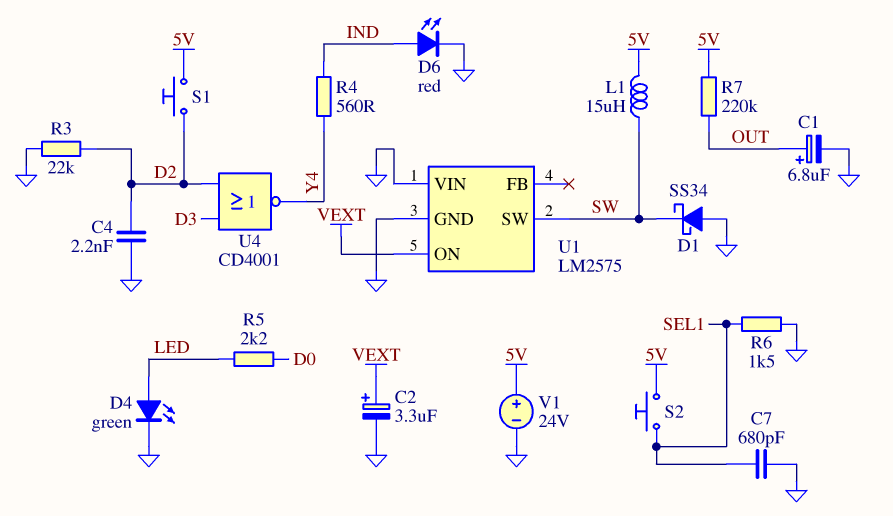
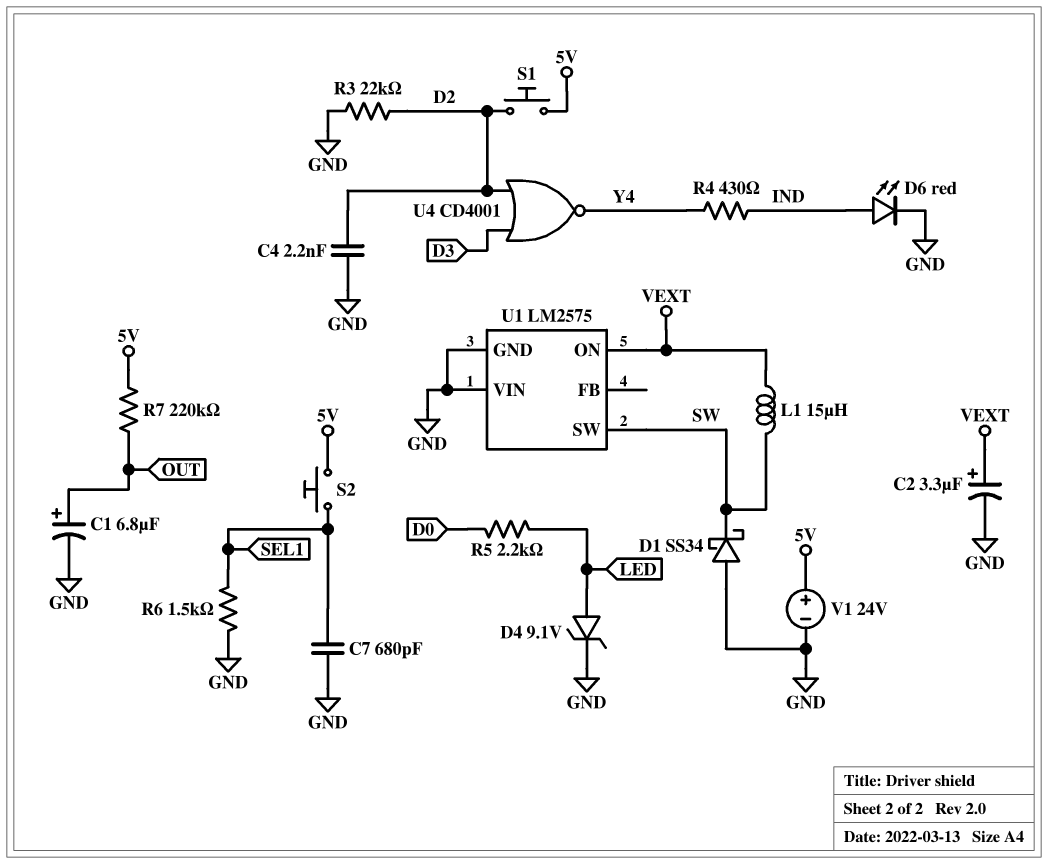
D4: LED green (A LED, K GND) -> zener 9.1V (A LED, K GND)
L1: 15uH (5V, SW) -> 15uH (SW, VEXT)
R4: 560 (IND, Y4) -> 430 (IND, Y4)

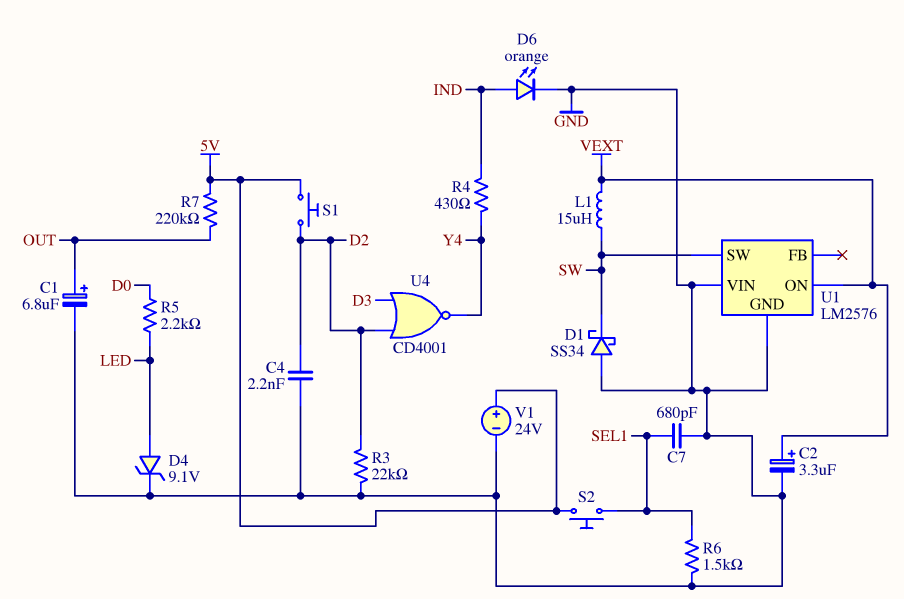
D6: LED red (A IND, K GND) -> LED orange (A IND, K GND)
U1: LM2575 -> LM2576

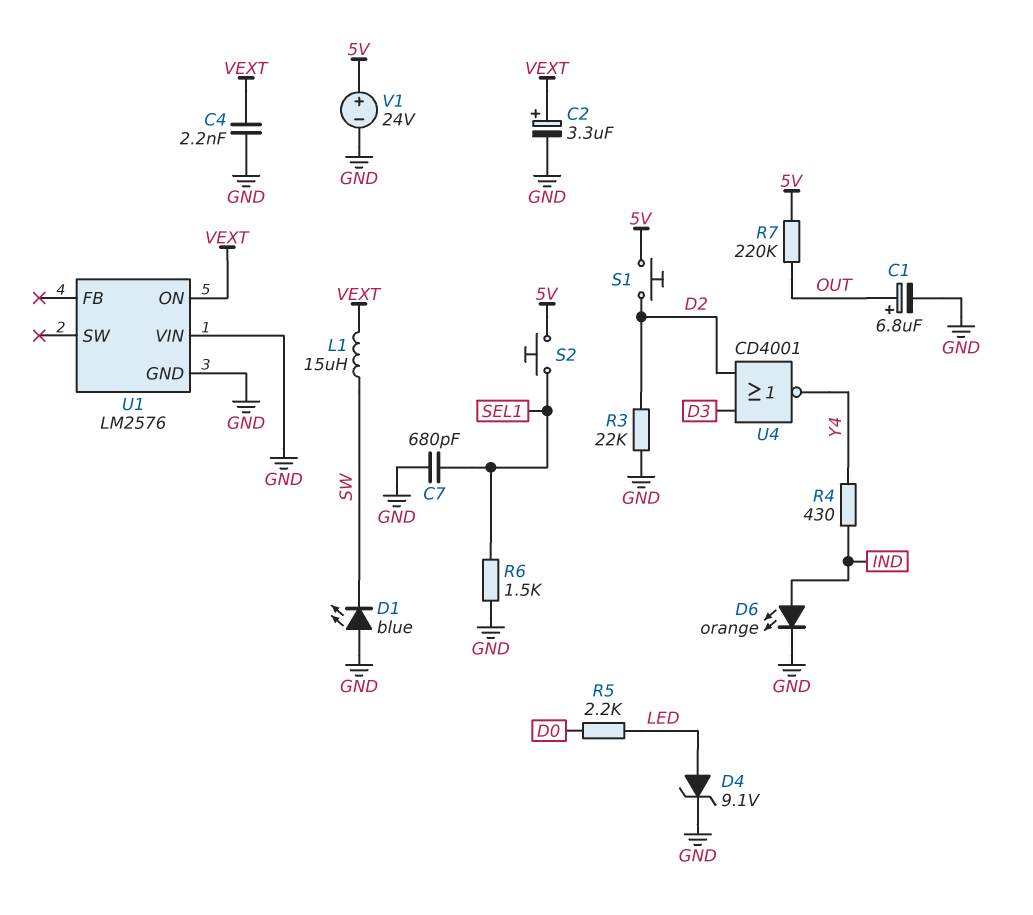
C4: 2.2nF (D2, GND) -> 2.2nF (GND, VEXT)
D1: schottky SS34 (A GND, K SW) -> LED blue (A GND, K SW)
U1 pin SW: SW -> none

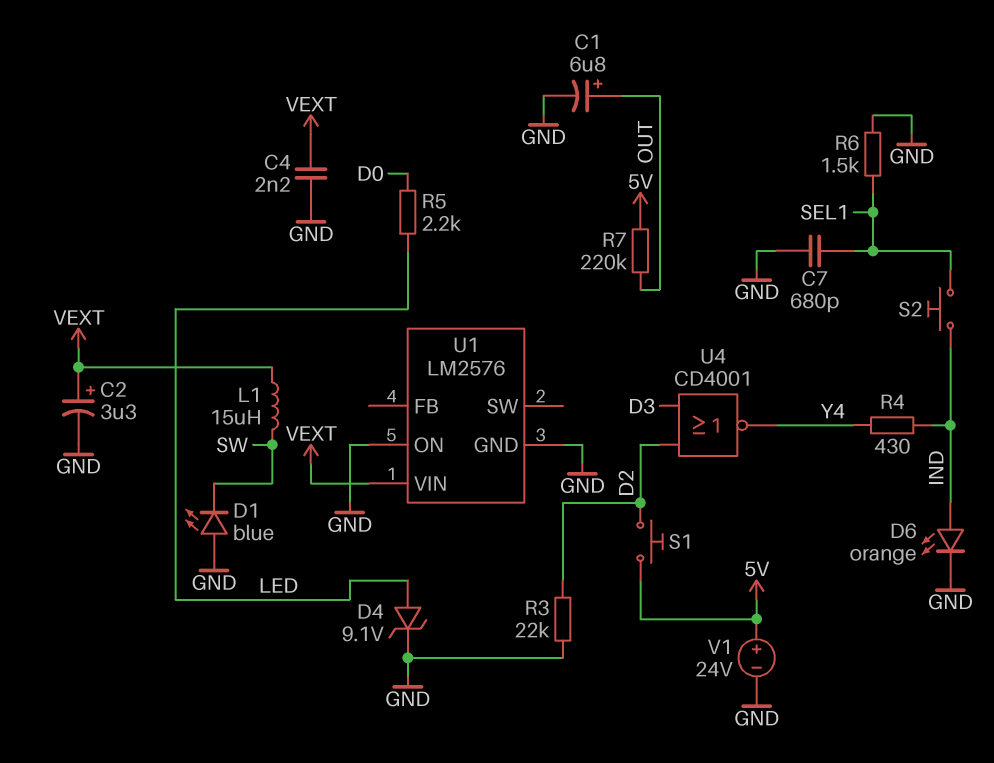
S2: button (5V, SEL1) -> button (IND, SEL1)
U1 pin ON: VEXT -> GND
U1 pin VIN: GND -> VEXT

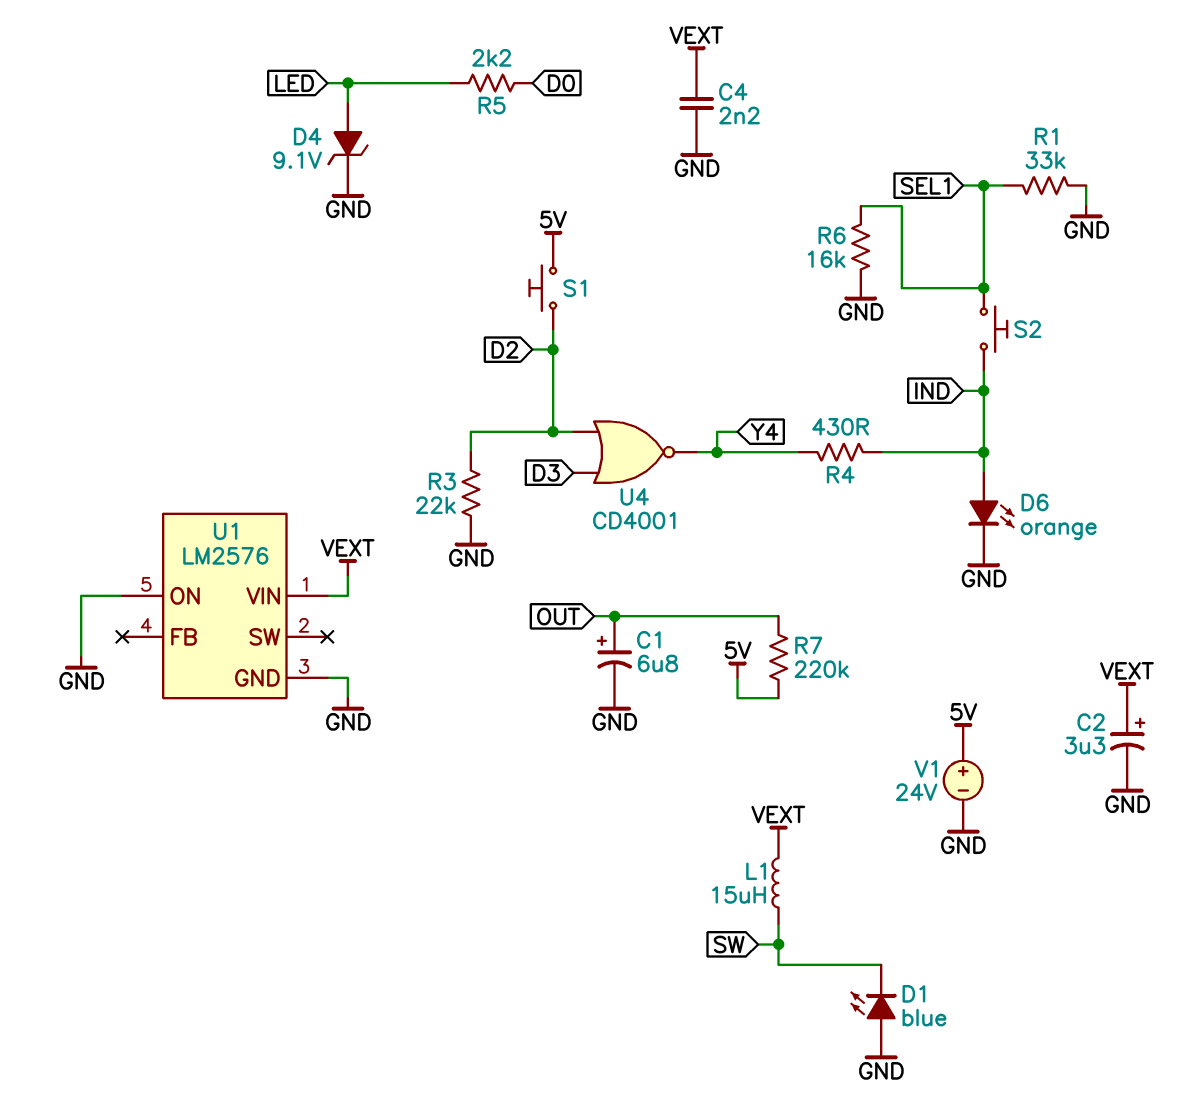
C7: 680pF (GND, SEL1) -> none
R1: none -> 33k (GND, SEL1)
R6: 1.5k (GND, SEL1) -> 16k (GND, SEL1)

